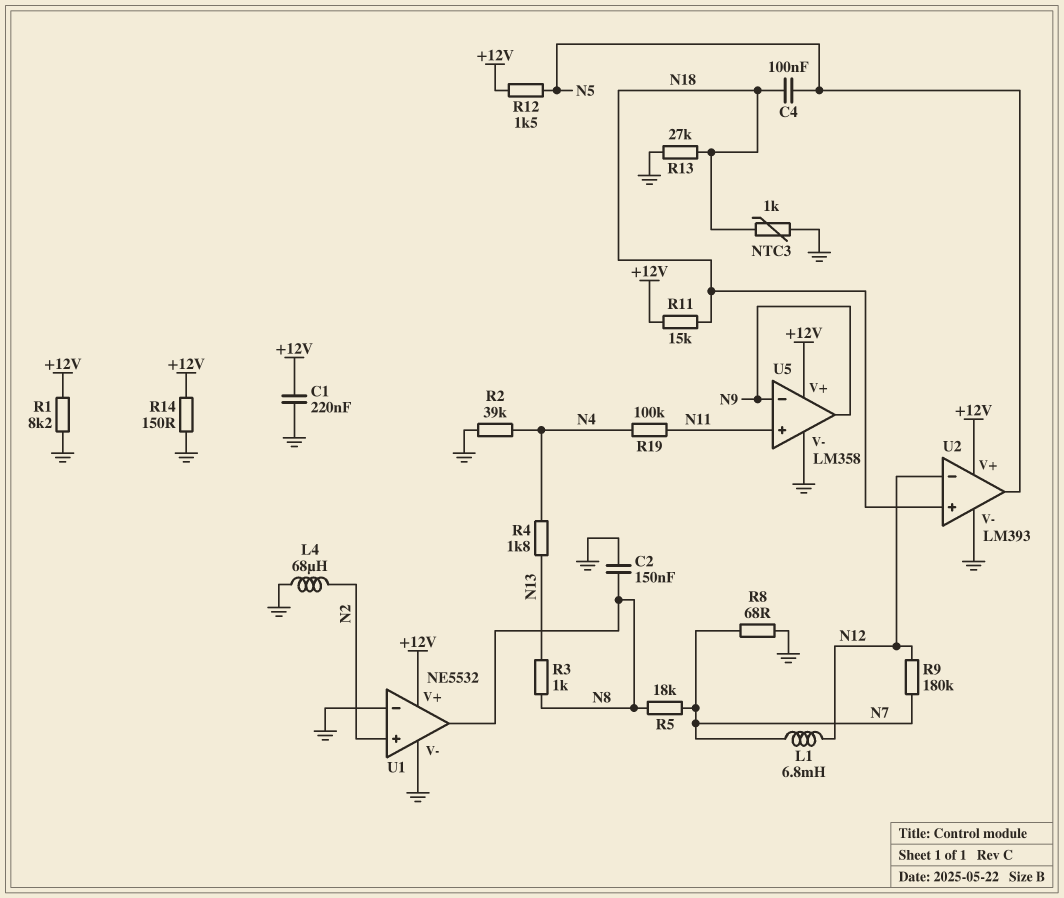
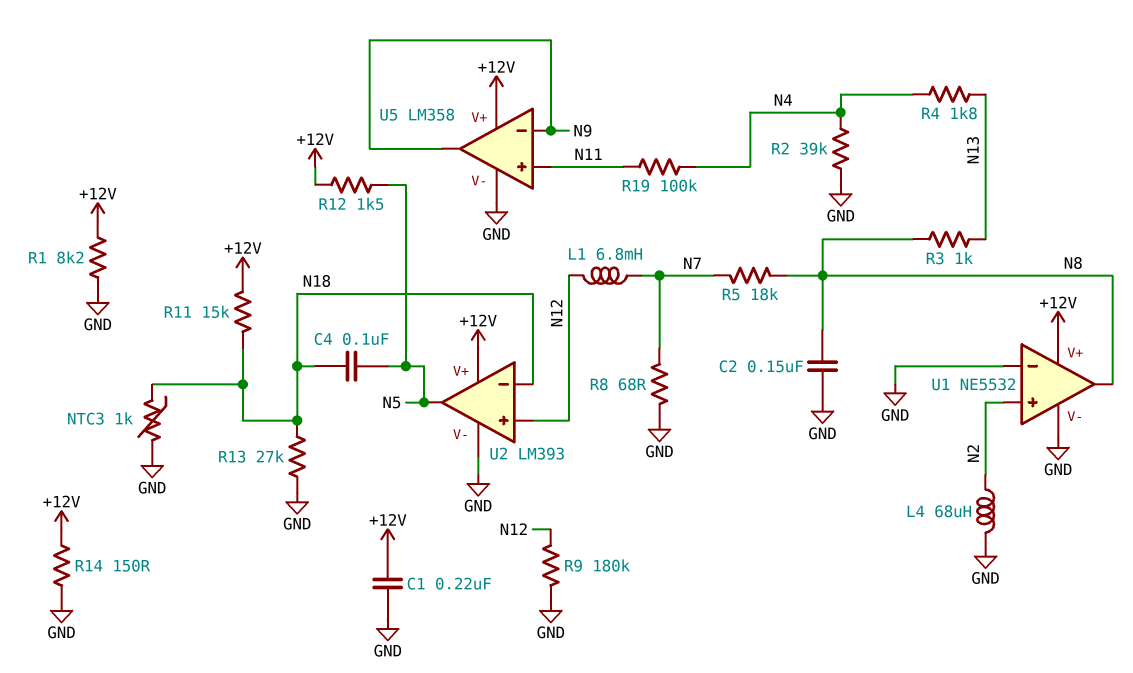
R9: 180k (N7, N12) -> 180k (GND, N12)
U2 pin in+: N18 -> N12
U2 pin in-: N12 -> N18

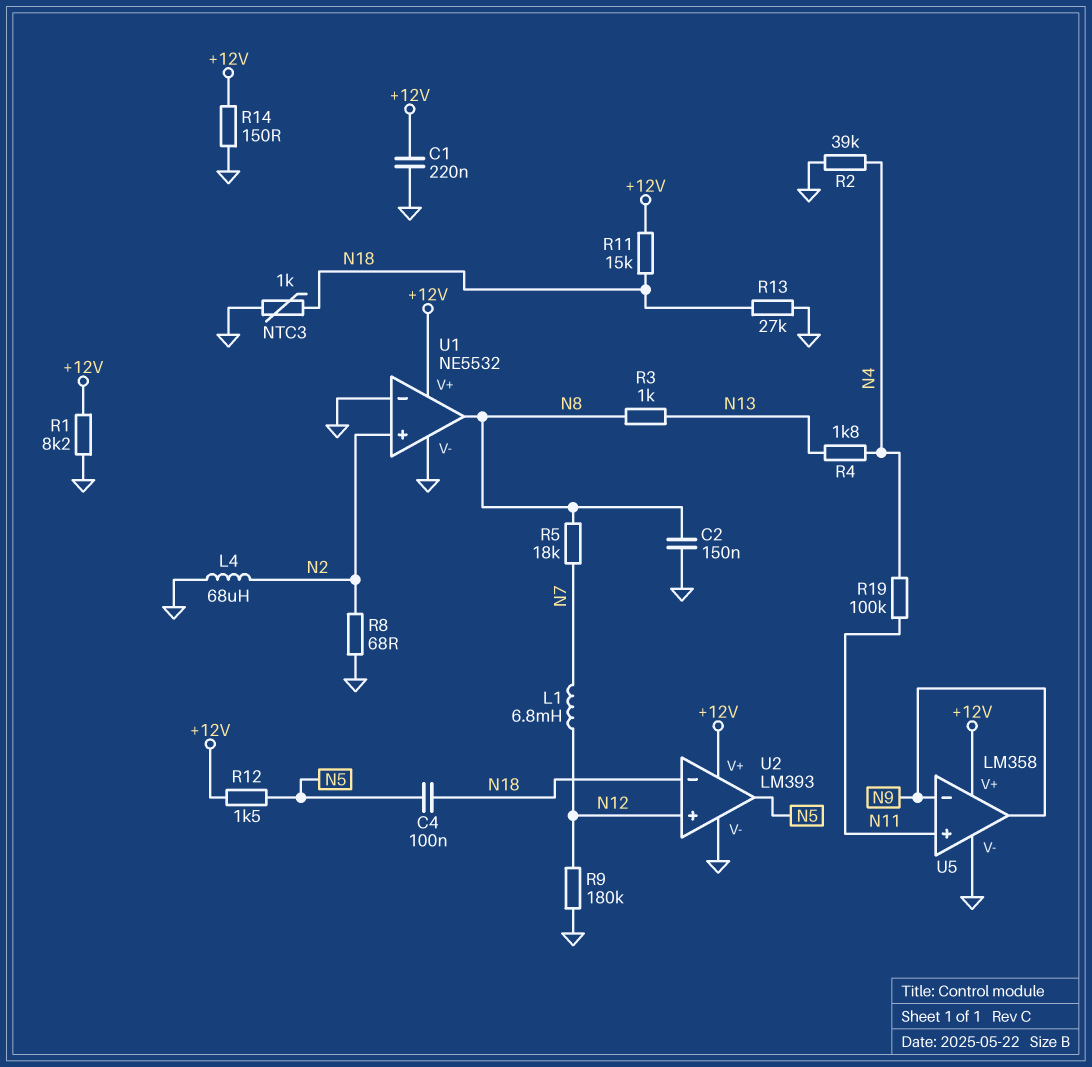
R8: 68 (GND, N7) -> 68 (GND, N2)

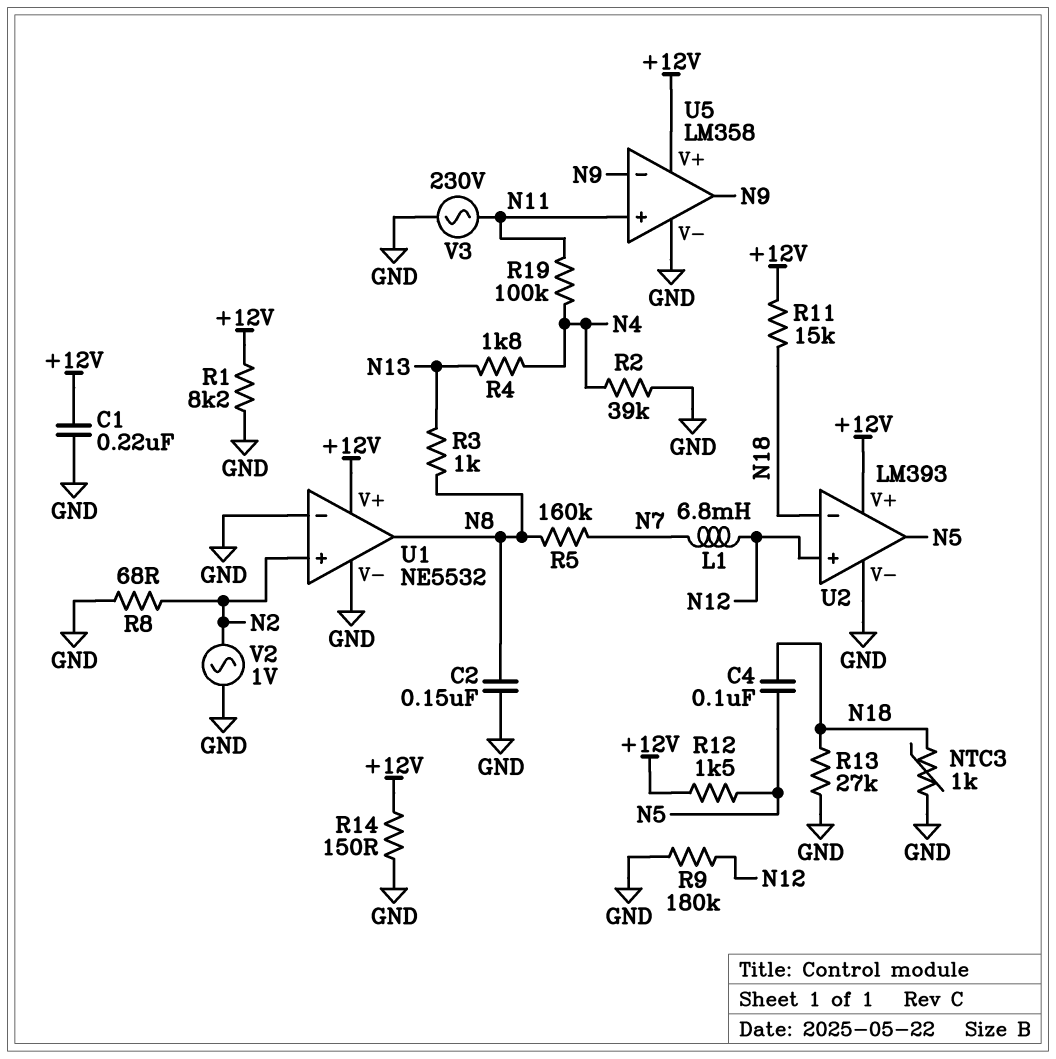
L4: 68uH (GND, N2) -> none
R5: 18k (N7, N8) -> 160k (N7, N8)
V2: none -> AC 1V (GND, N2)
V3: none -> AC 230V (GND, N11)

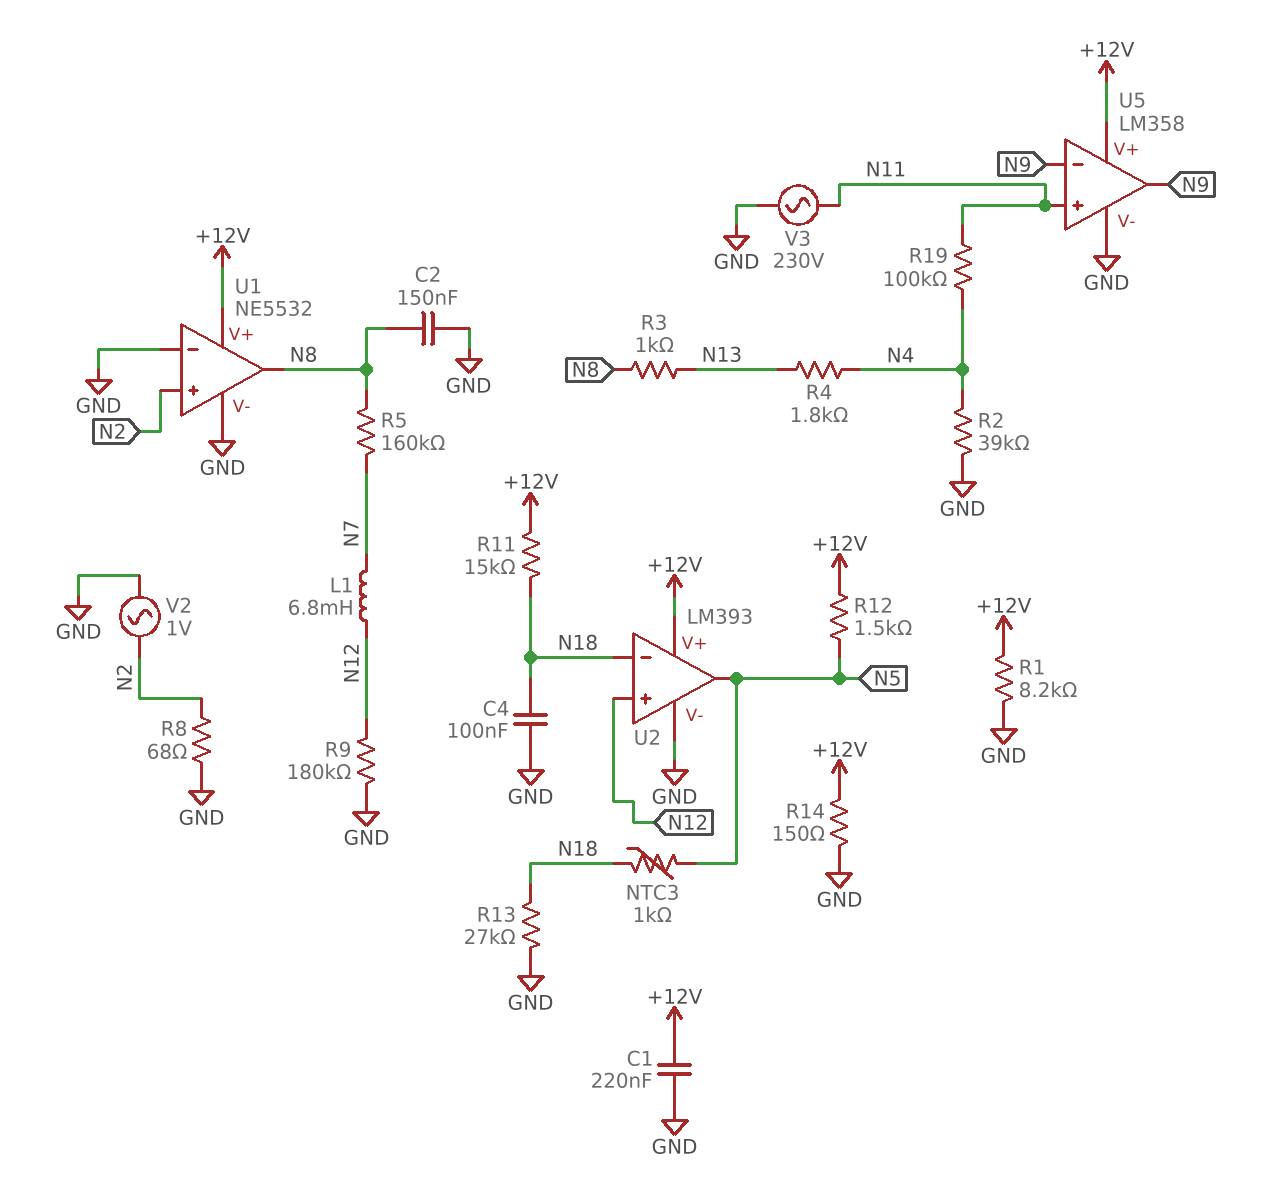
C4: 100nF (N5, N18) -> 100nF (GND, N18)
NTC3: 1k (GND, N18) -> 1k (N5, N18)

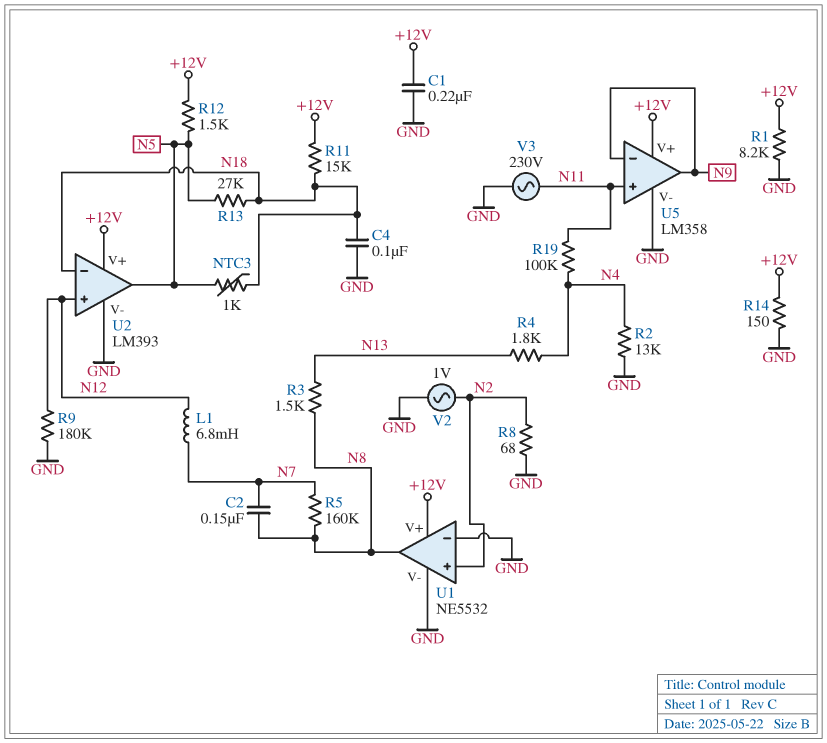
C2: 150nF (GND, N8) -> 150nF (N7, N8)
R2: 39k (GND, N4) -> 13k (GND, N4)
R3: 1k (N8, N13) -> 1.5k (N8, N13)
R13: 27k (GND, N18) -> 27k (N5, N18)

